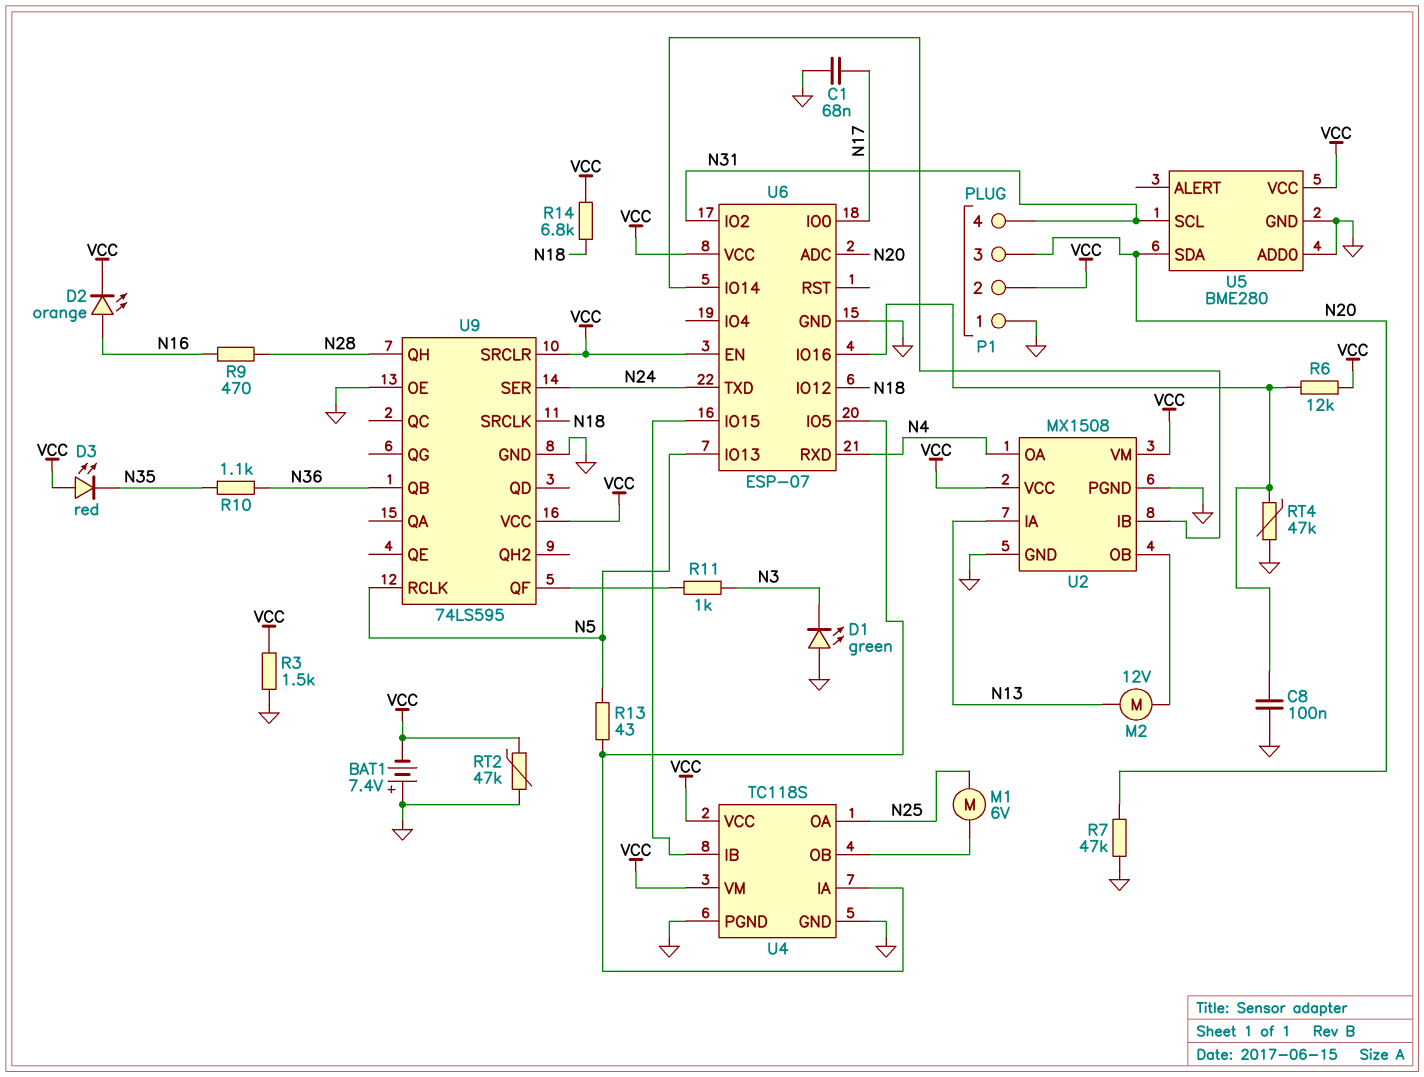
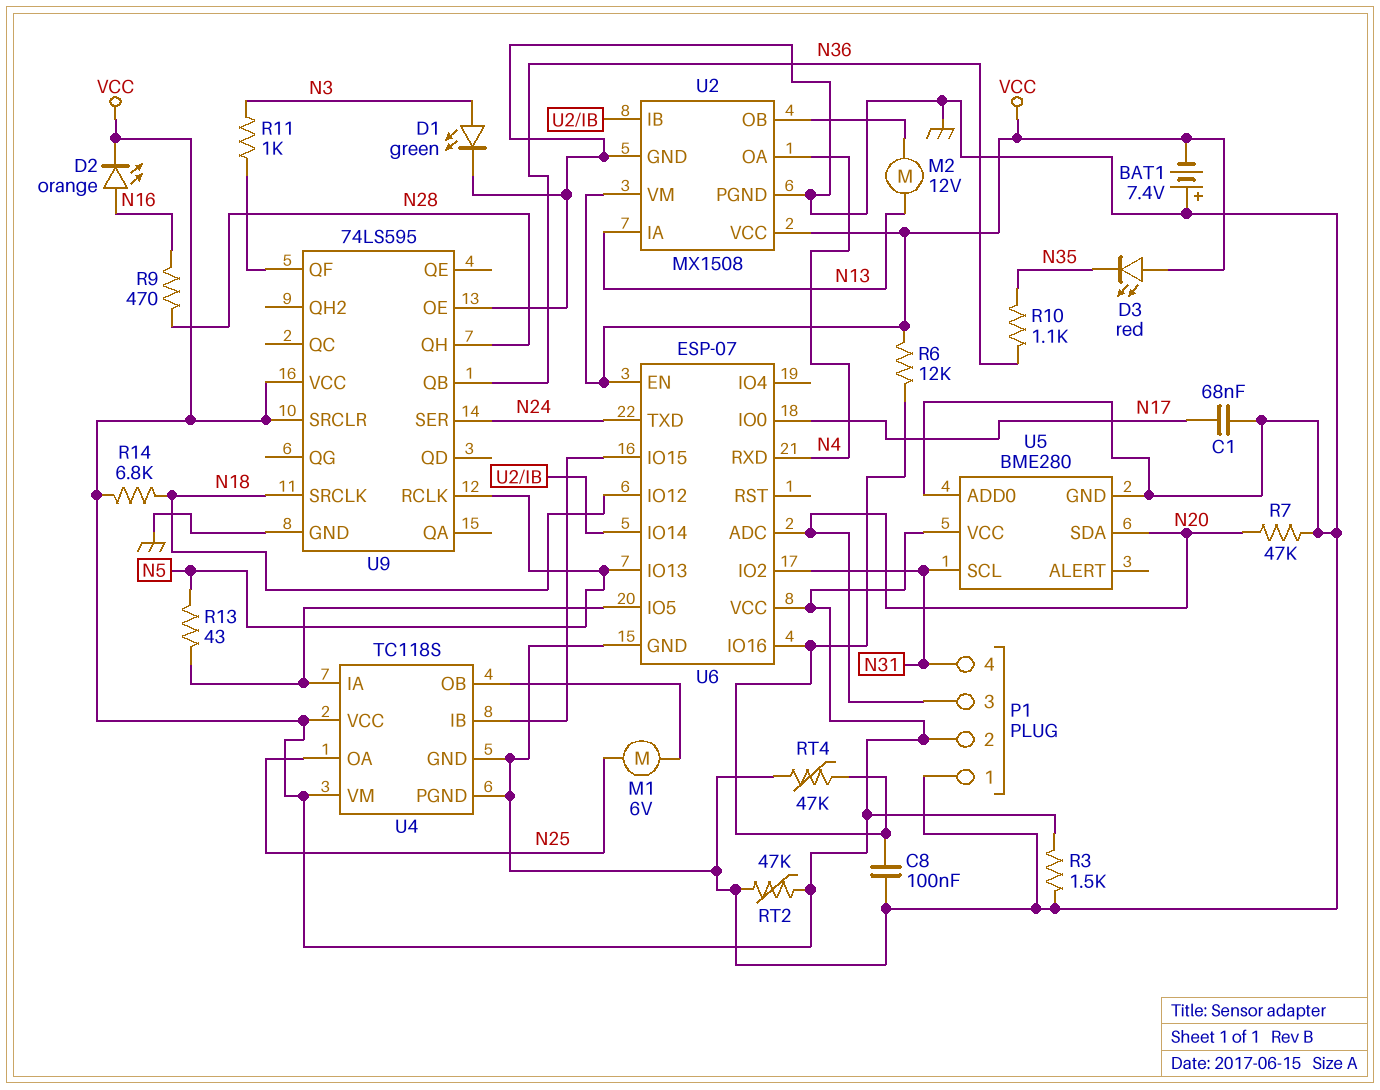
D1: LED green (A GND, K N3) -> LED green (A N3, K GND)

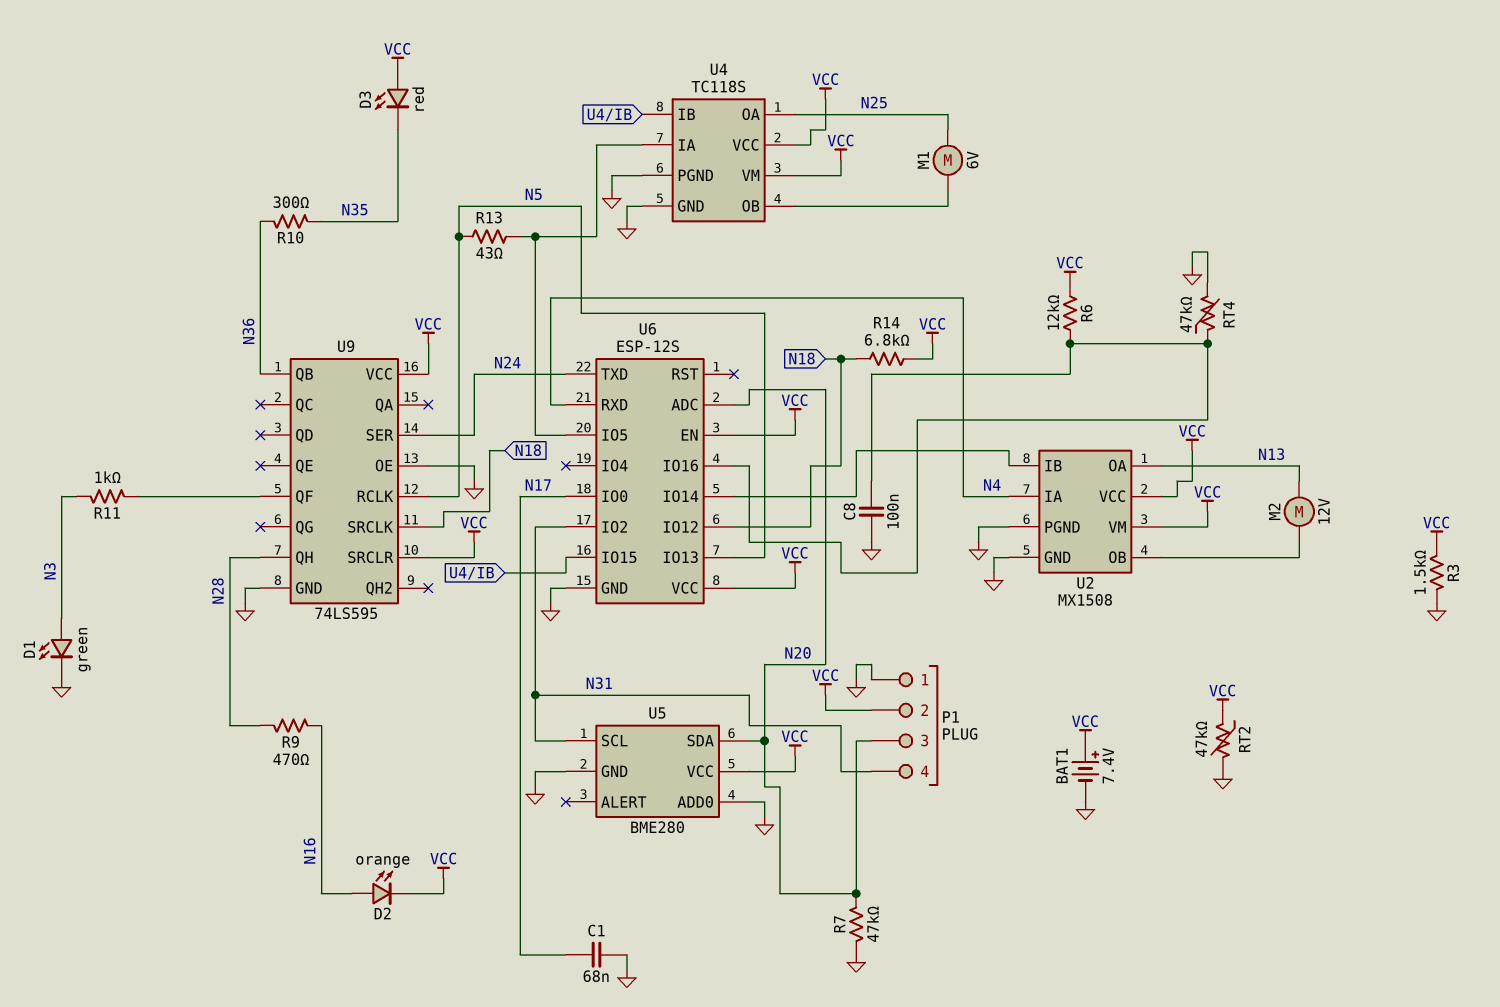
BAT1: 7.4V (plus GND, minus VCC) -> 7.4V (plus VCC, minus GND)
R10: 1.1k (N35, N36) -> 300 (N35, N36)
U2 pin IA: N13 -> N4
U2 pin OA: N4 -> N13
U6: ESP-07 -> ESP-12S

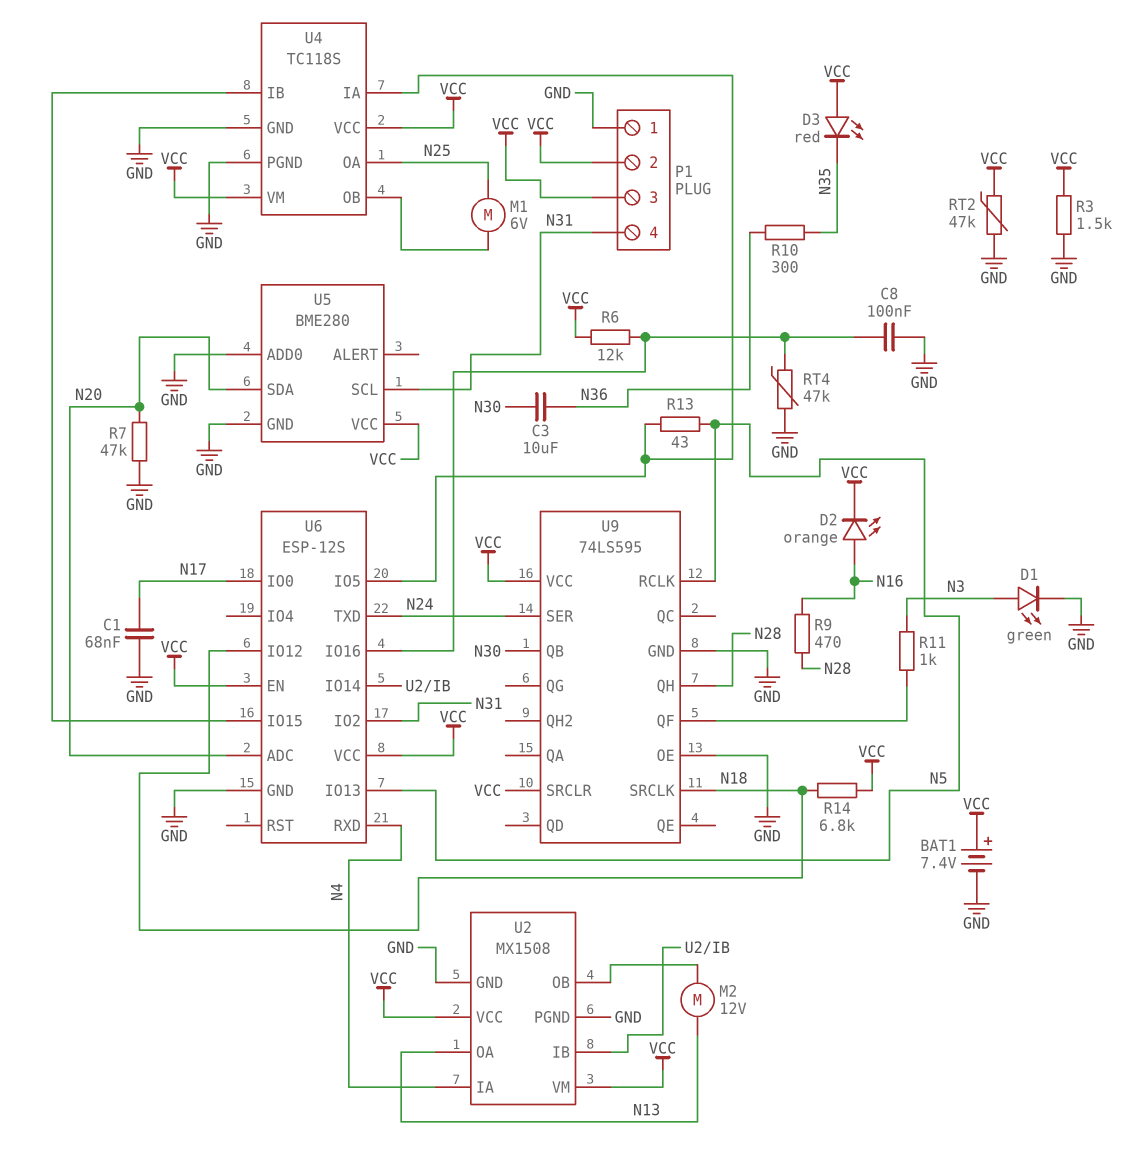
C3: none -> 10uF (N30, N36)
P1 pin 3: N20 -> VCC
U9 pin QB: N36 -> N30

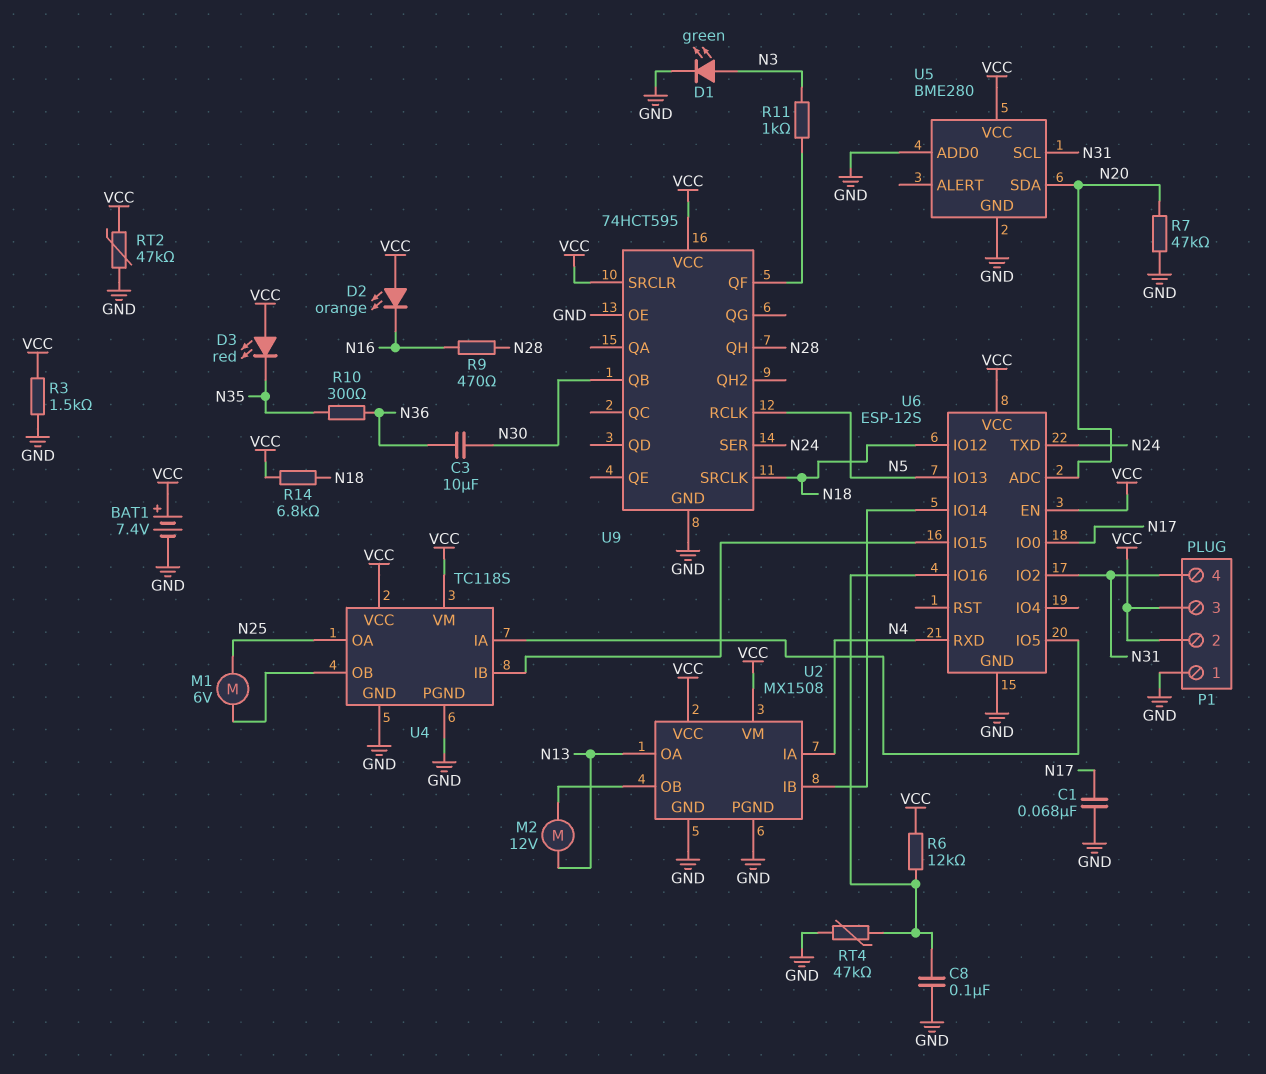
D2: LED orange (A N16, K VCC) -> LED orange (A VCC, K N16)
R13: 43 (N5, U4/IA) -> none
U9: 74LS595 -> 74HCT595

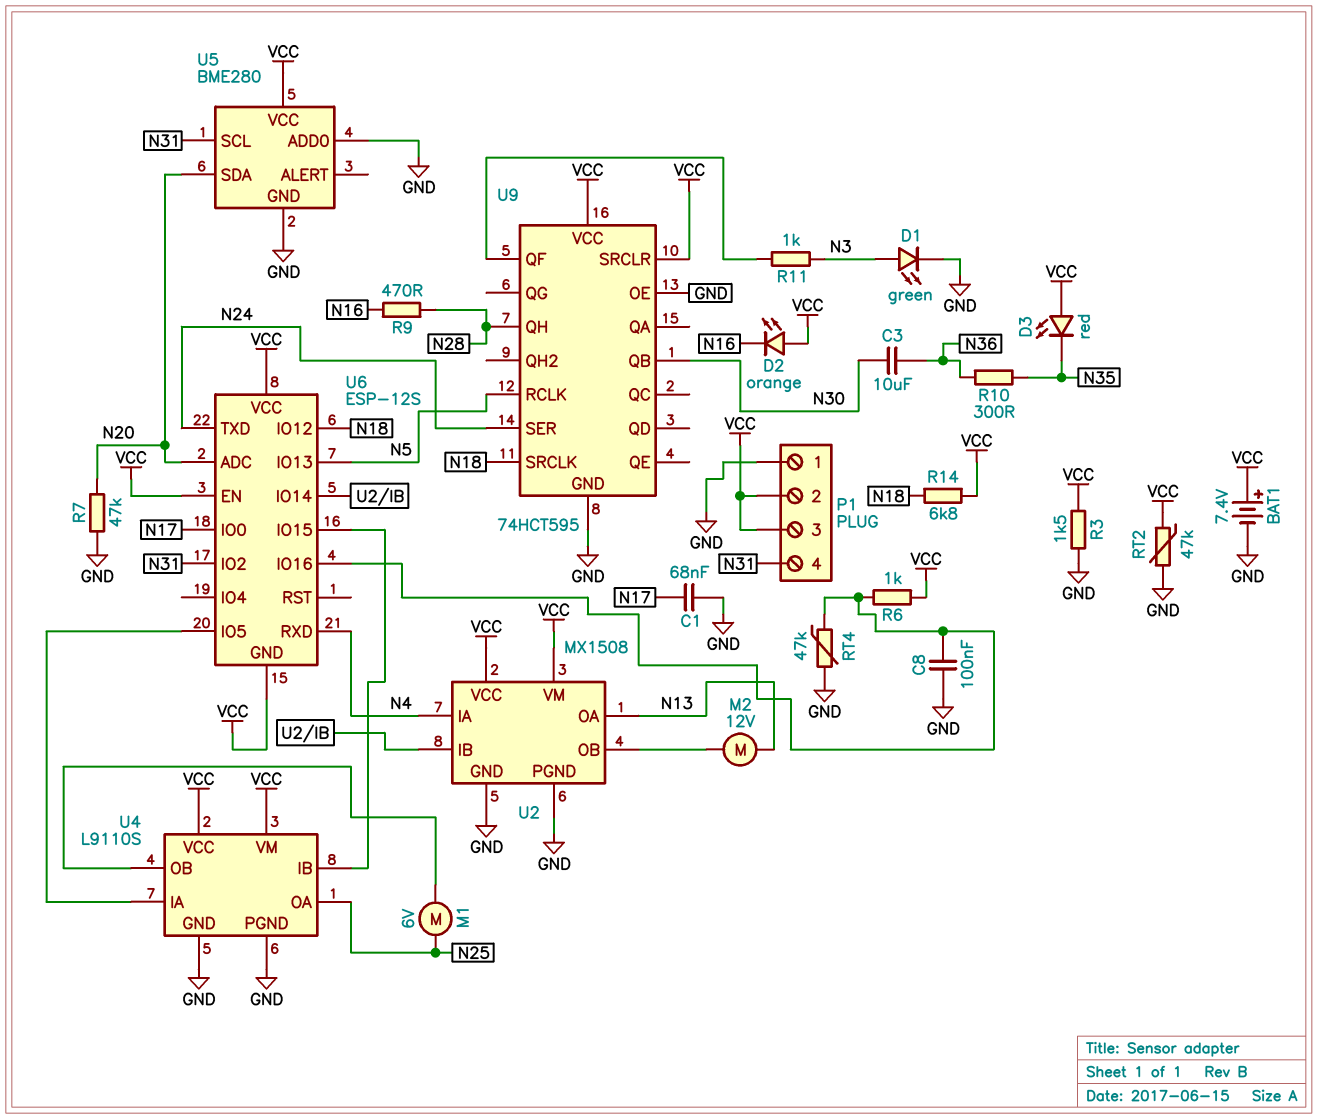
R6: 12k (U6/IO16, VCC) -> 1k (U6/IO16, VCC)
U4: TC118S -> L9110S
U6 pin GND: GND -> VCC

